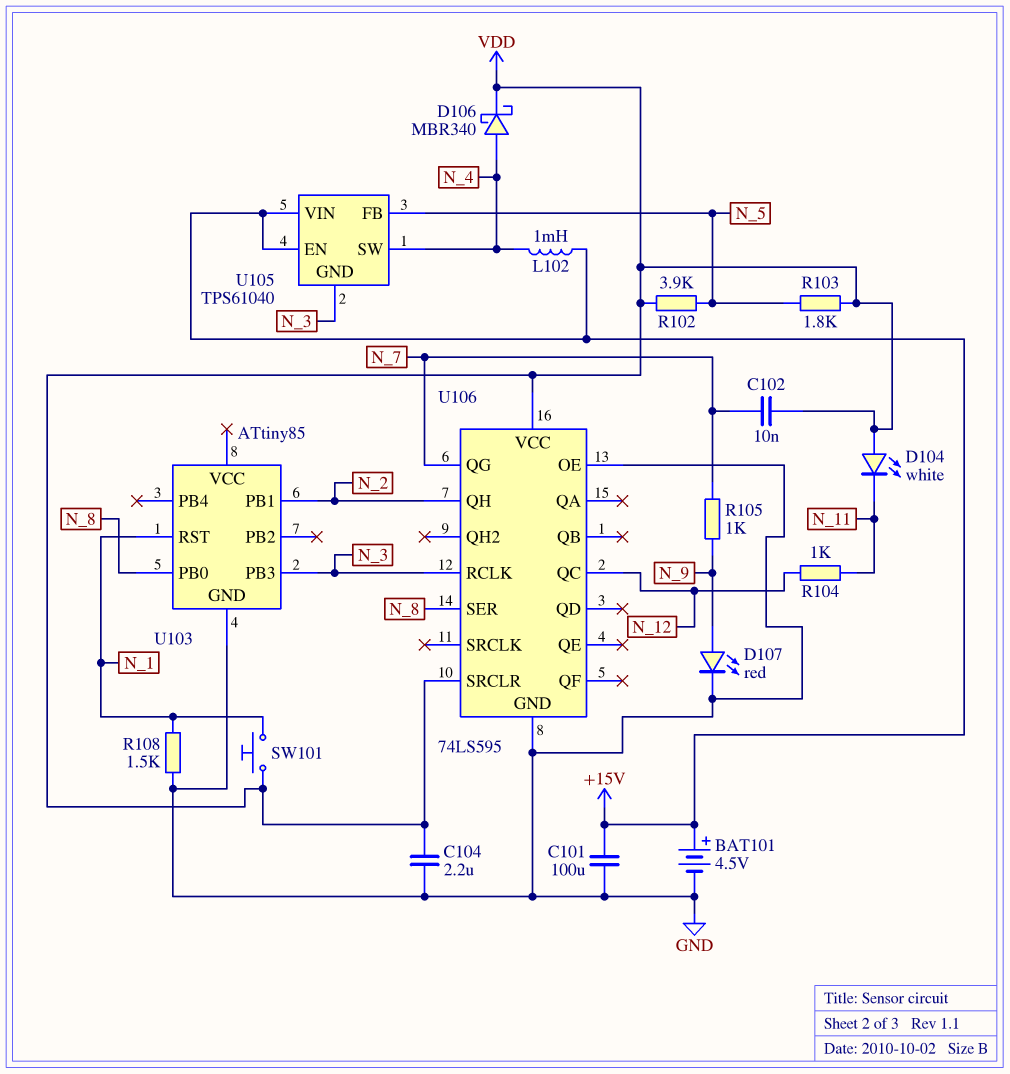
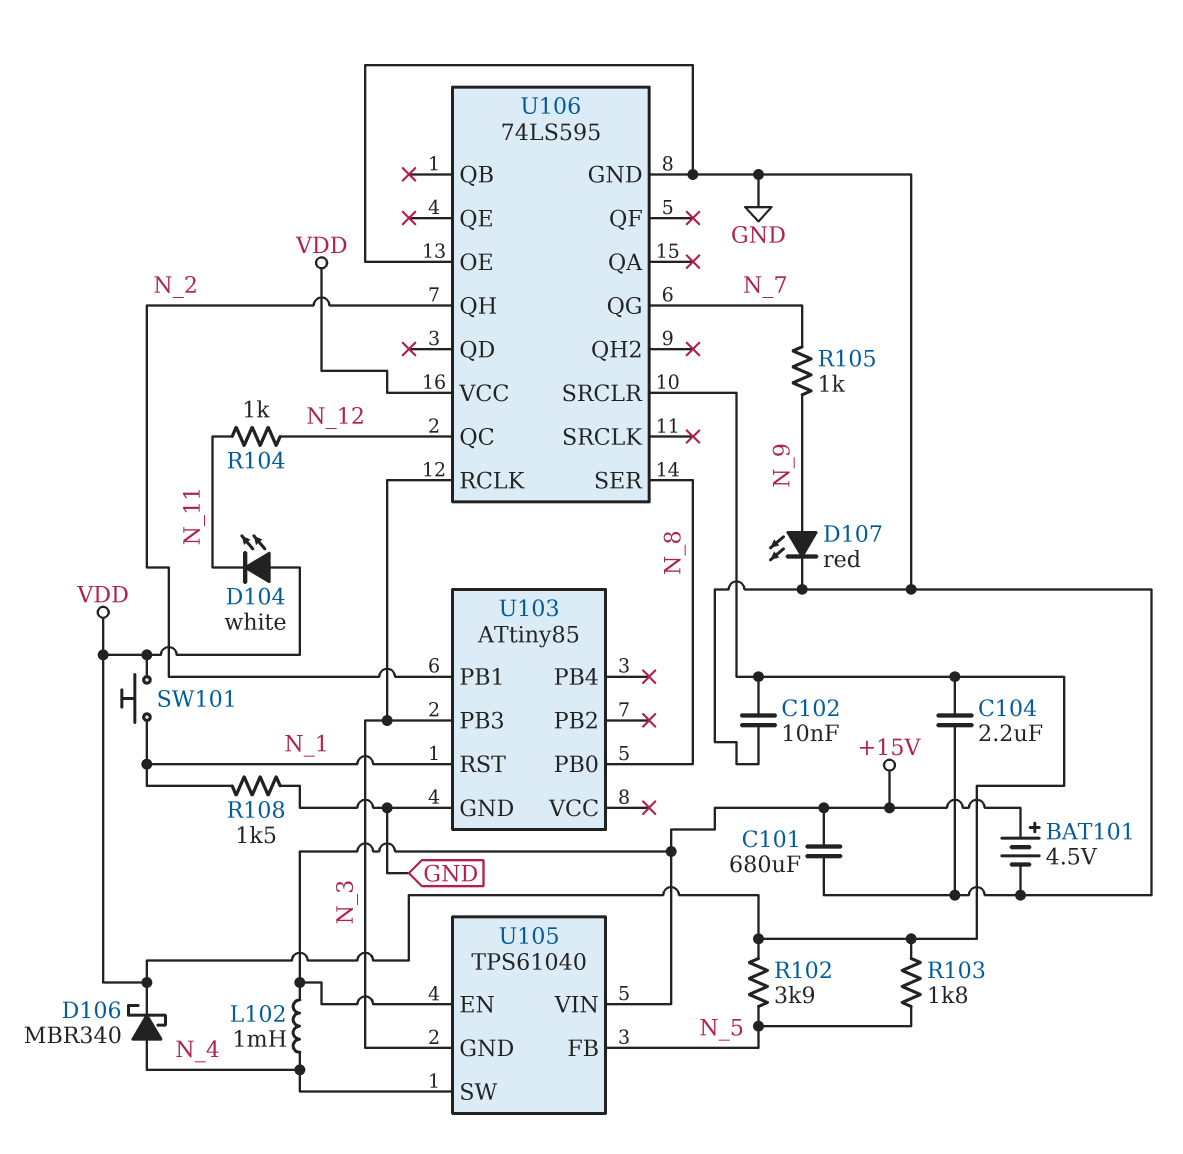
C101: 100uF (+15V, GND) -> 680uF (+15V, GND)
C102: 10nF (N_7, VDD) -> 10nF (GND, VDD)

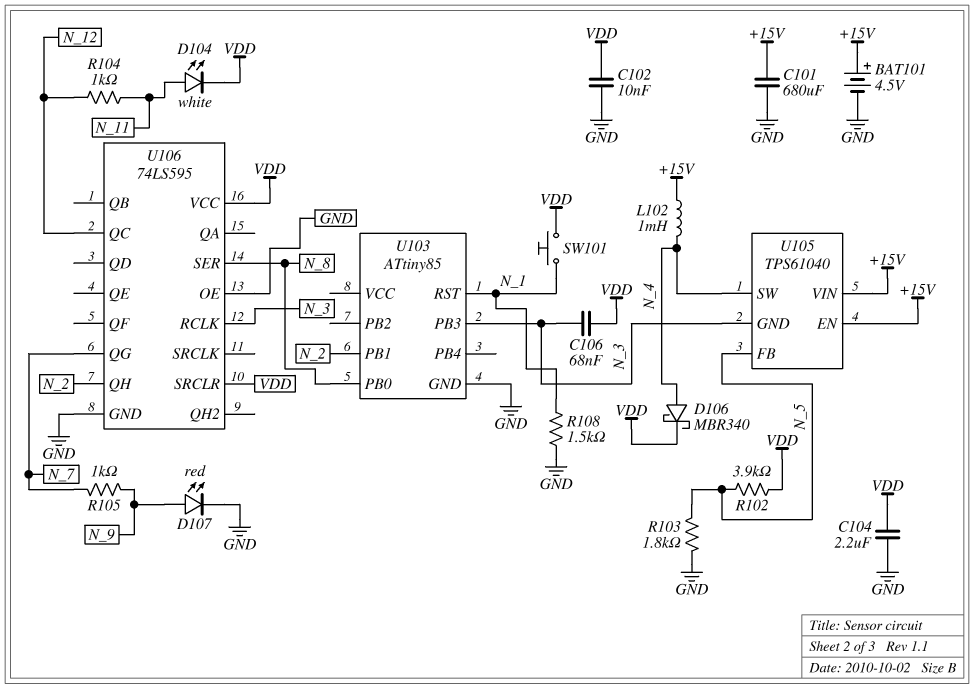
C106: none -> 68nF (N_3, VDD)
D104: LED white (A VDD, K N_11) -> LED white (A N_11, K VDD)
R103: 1.8k (N_5, VDD) -> 1.8k (GND, N_5)

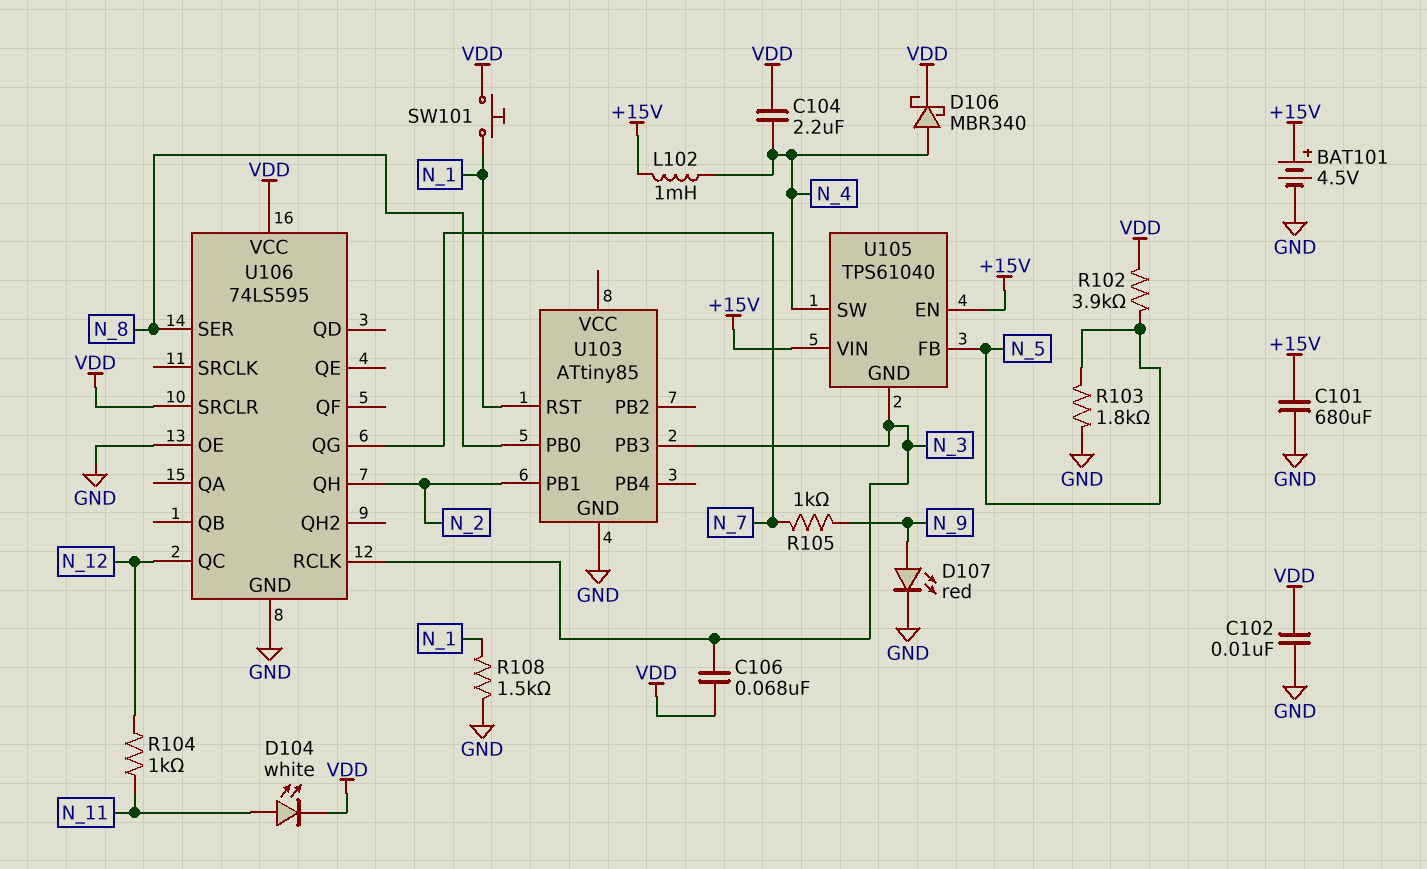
C104: 2.2uF (GND, VDD) -> 2.2uF (N_4, VDD)

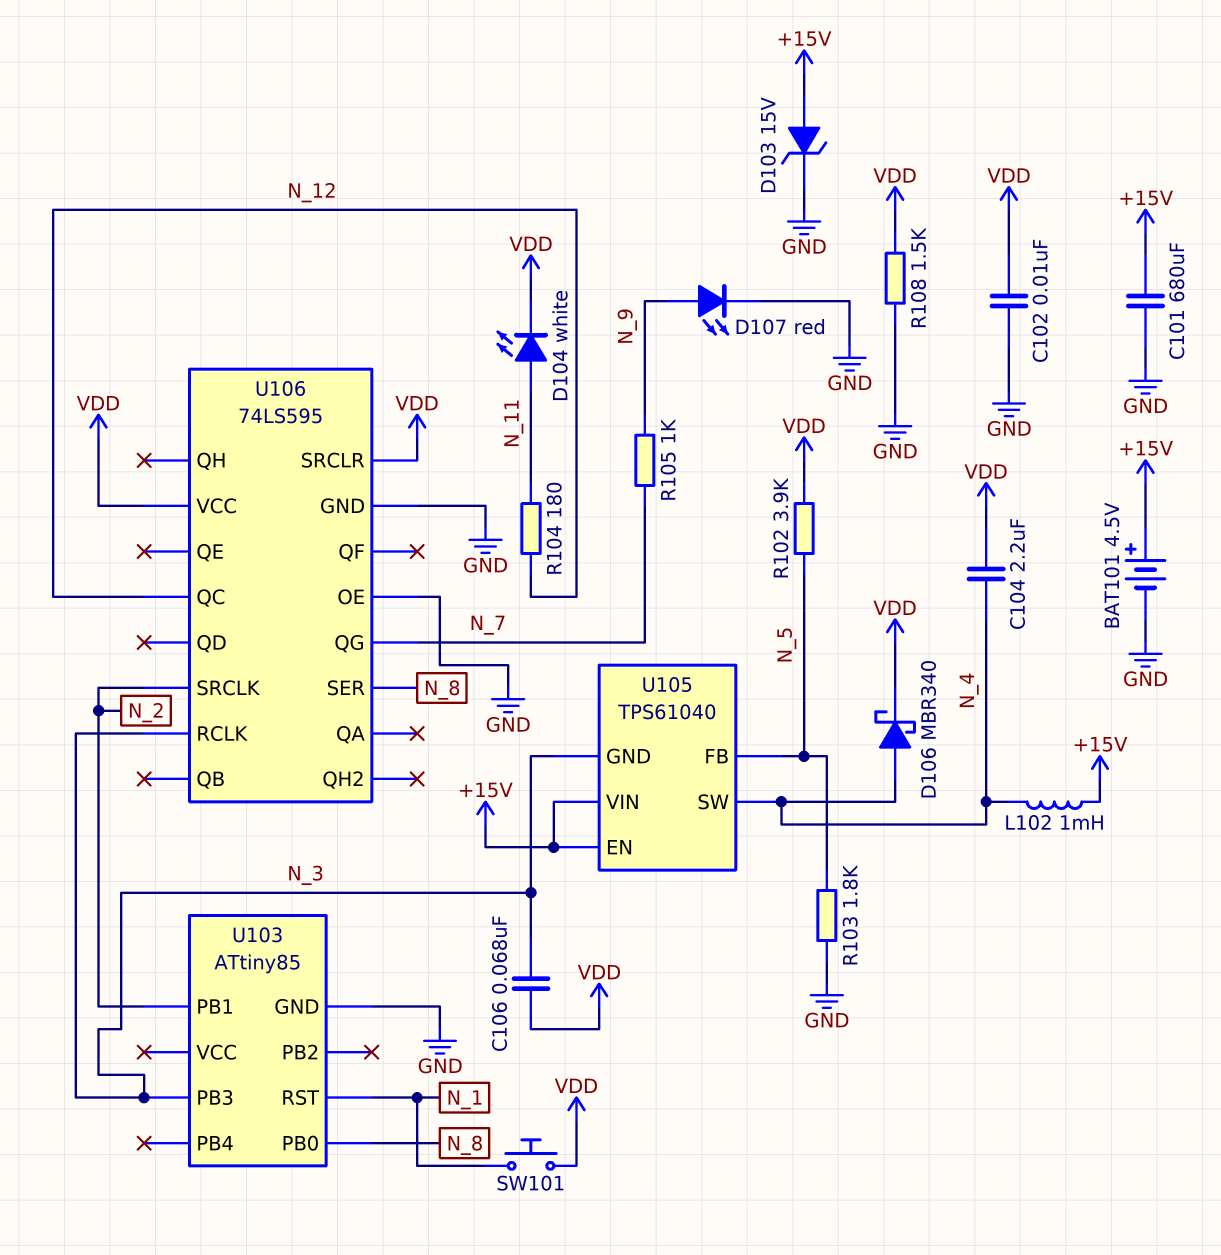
D103: none -> zener 15V (A +15V, K GND)
R104: 1k (N_11, N_12) -> 180 (N_11, N_12)
R108: 1.5k (GND, N_1) -> 1.5k (GND, VDD)
U106 pin QH: N_2 -> none
U106 pin SRCLK: none -> N_2

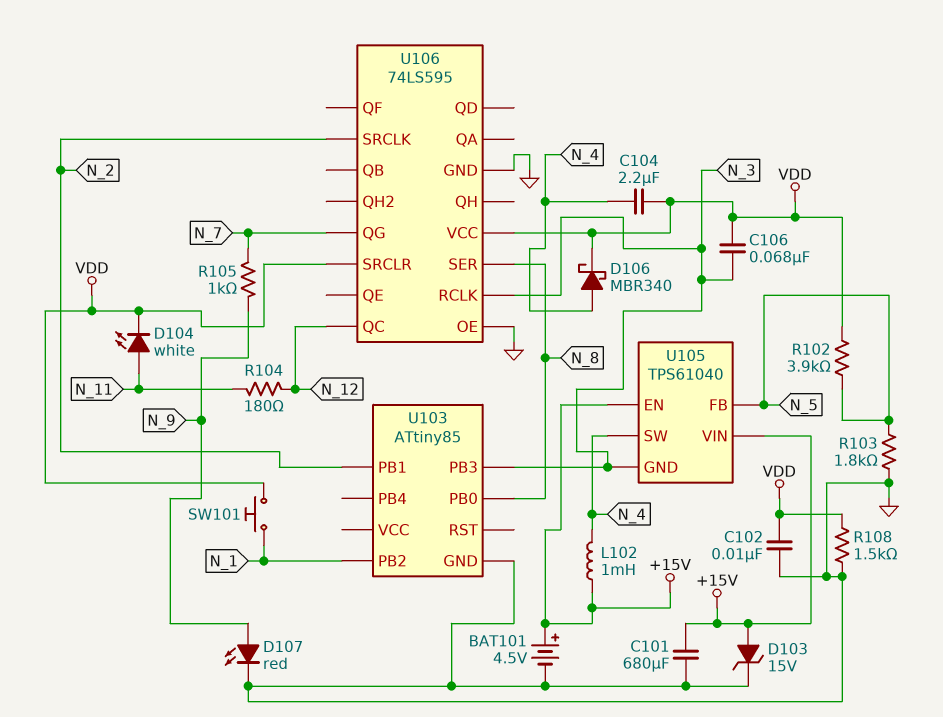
U103 pin PB2: none -> N_1
U103 pin RST: N_1 -> none

